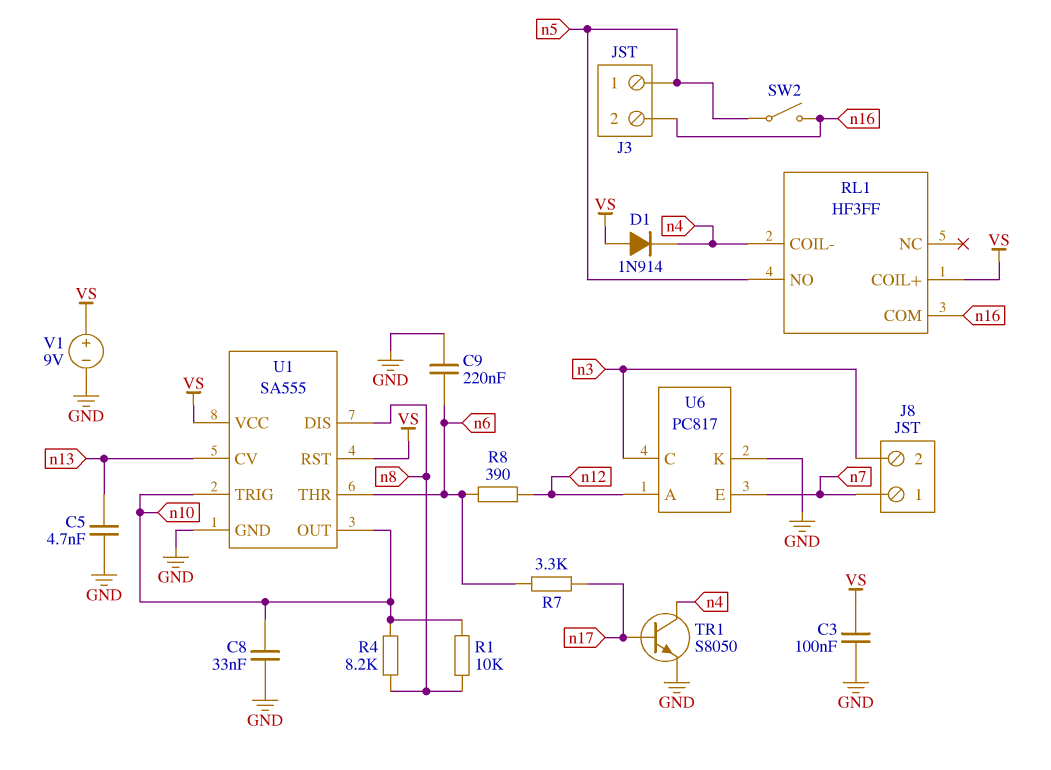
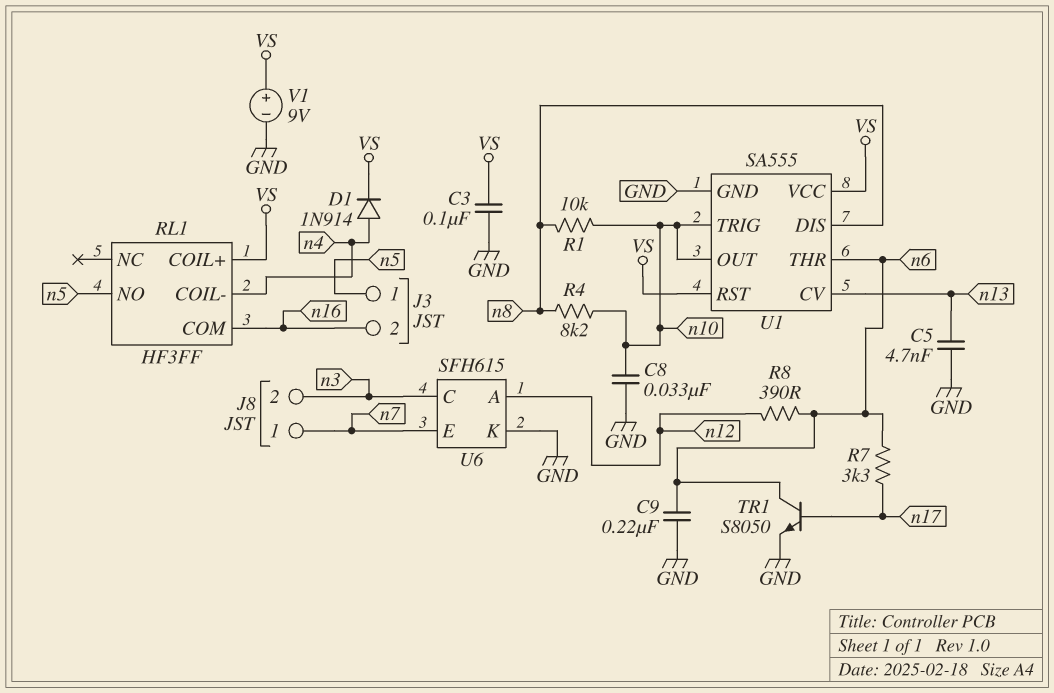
D1: diode 1N914 (A VS, K n4) -> diode 1N914 (A n4, K VS)
SW2: switch (n5, n16) -> none
TR1: NPN S8050 (B n17, C n4, E GND) -> NPN S8050 (B n17, C n6, E GND)
U6: PC817 -> SFH615

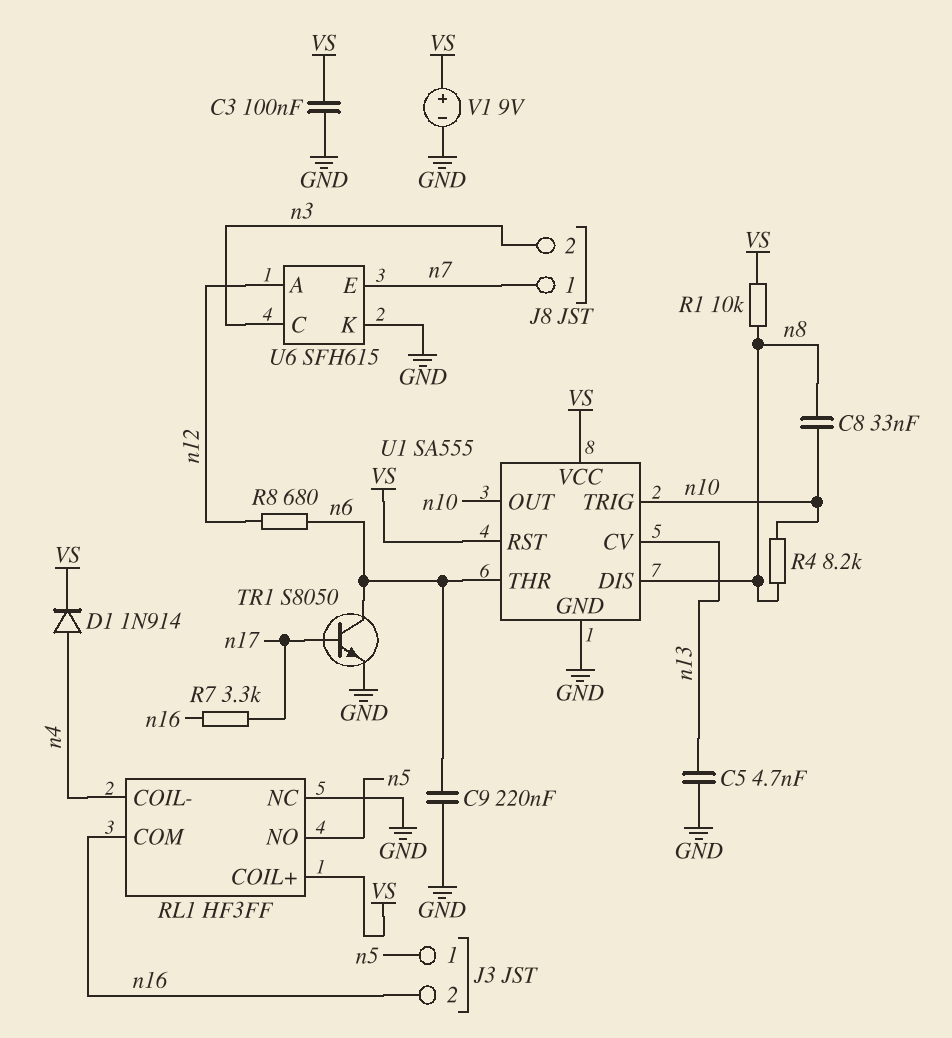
C8: 33nF (GND, n10) -> 33nF (n8, n10)
R1: 10k (n8, n10) -> 10k (VS, n8)
R7: 3.3k (n6, n17) -> 3.3k (n16, n17)
R8: 390 (n6, n12) -> 680 (n6, n12)
RL1 pin NC: none -> GND

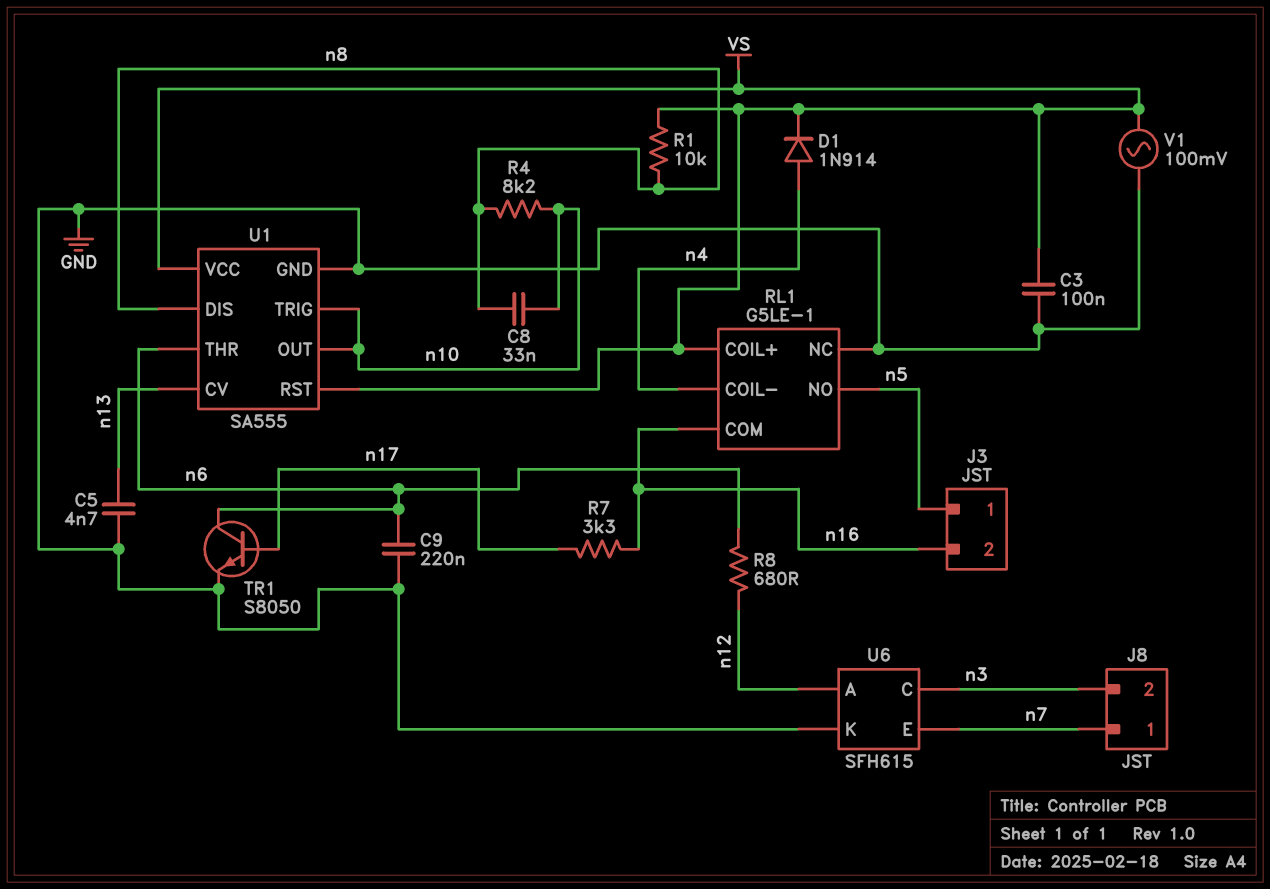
RL1: HF3FF -> G5LE-1
V1: 9V (plus VS, minus GND) -> AC 100mV (GND, VS)

